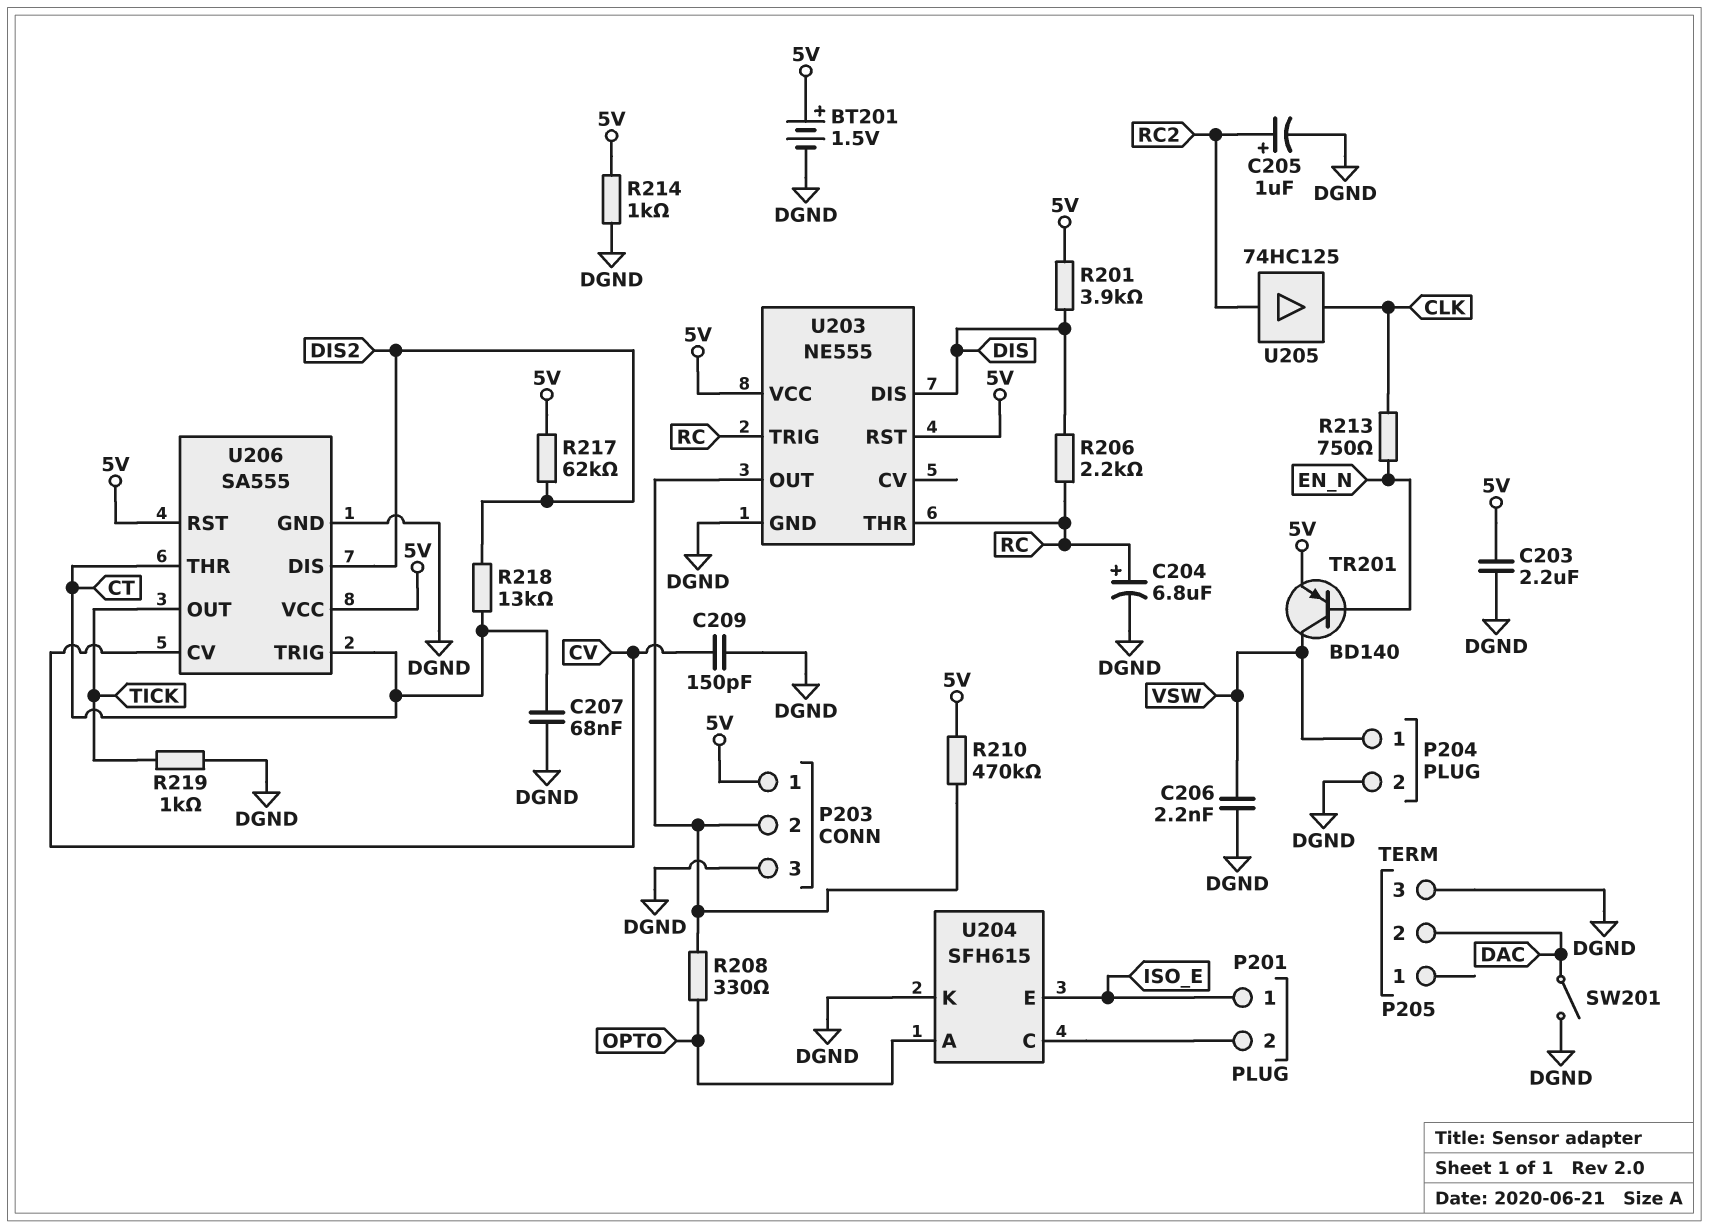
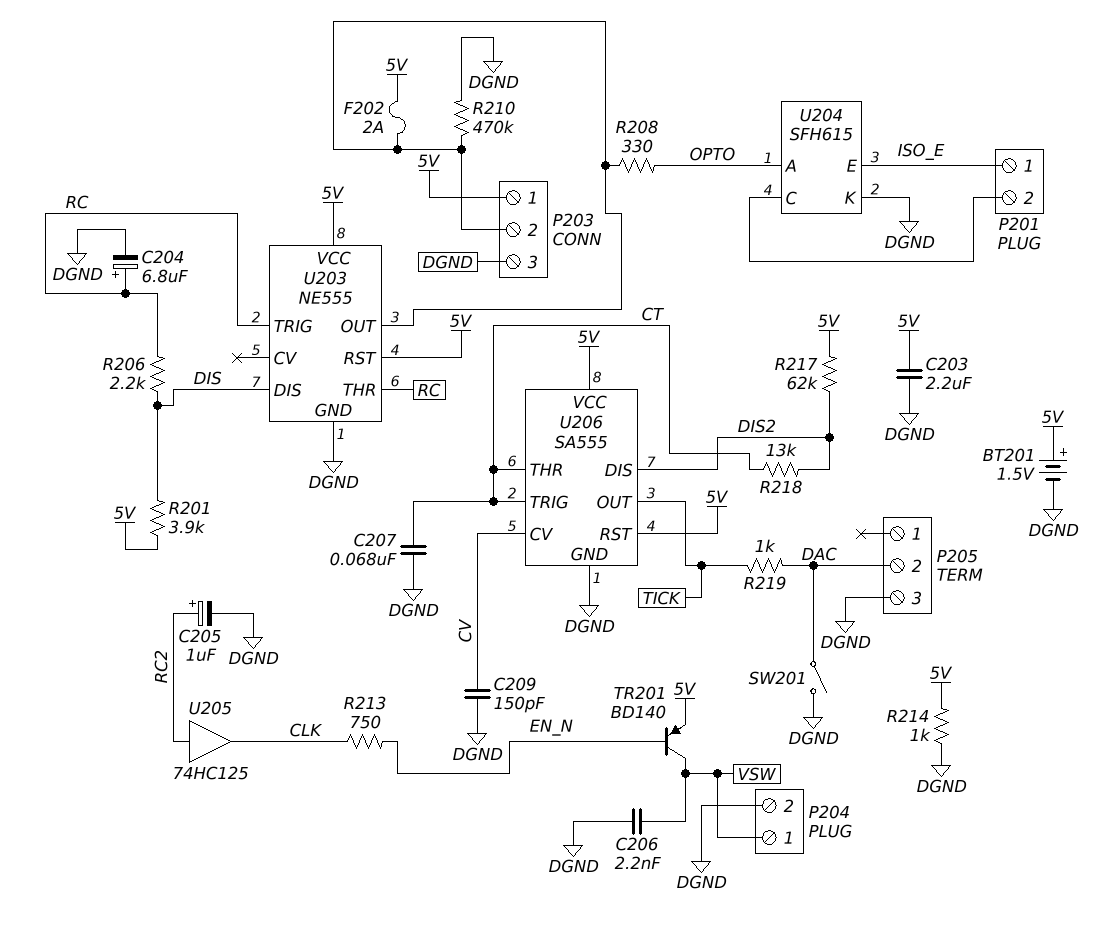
F202: none -> 2A (5V, P203/2)
R210: 470k (5V, P203/2) -> 470k (DGND, P203/2)
R219: 1k (DGND, TICK) -> 1k (DAC, TICK)

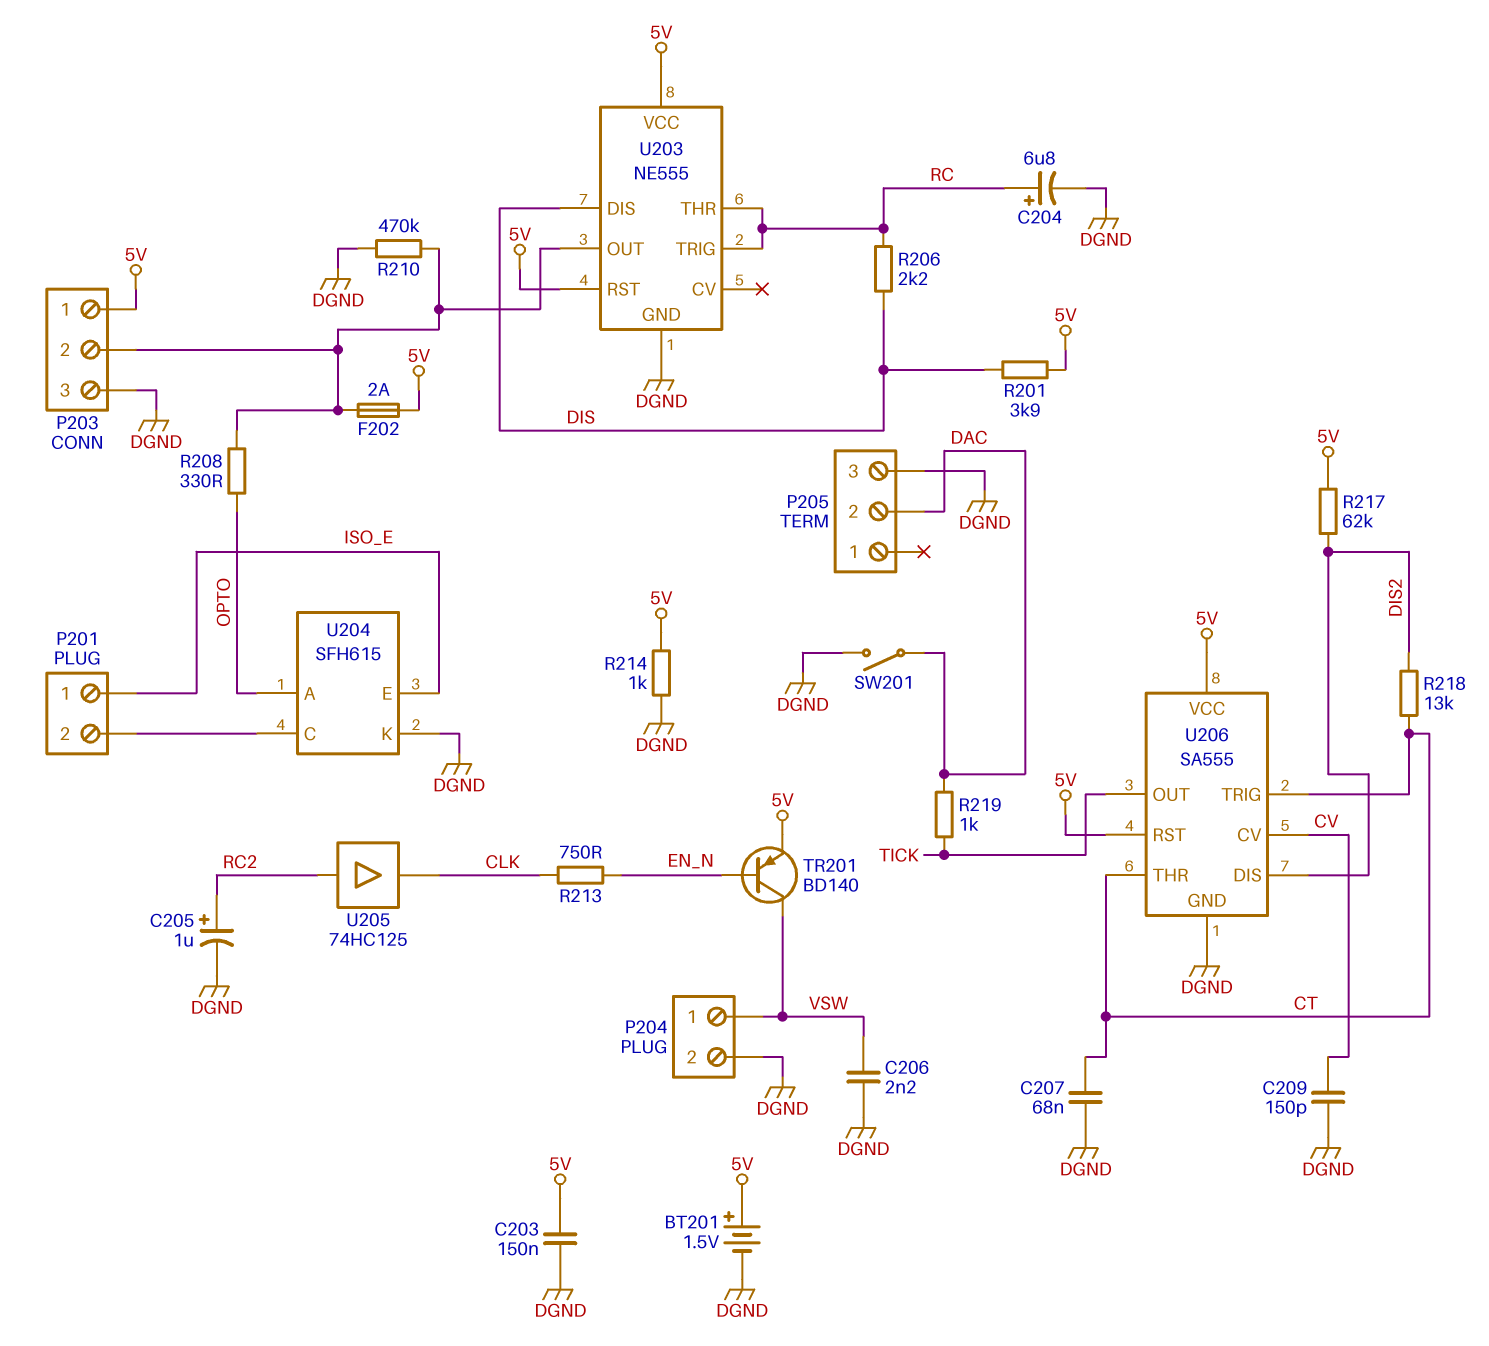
C203: 2.2uF (5V, DGND) -> 150nF (5V, DGND)

